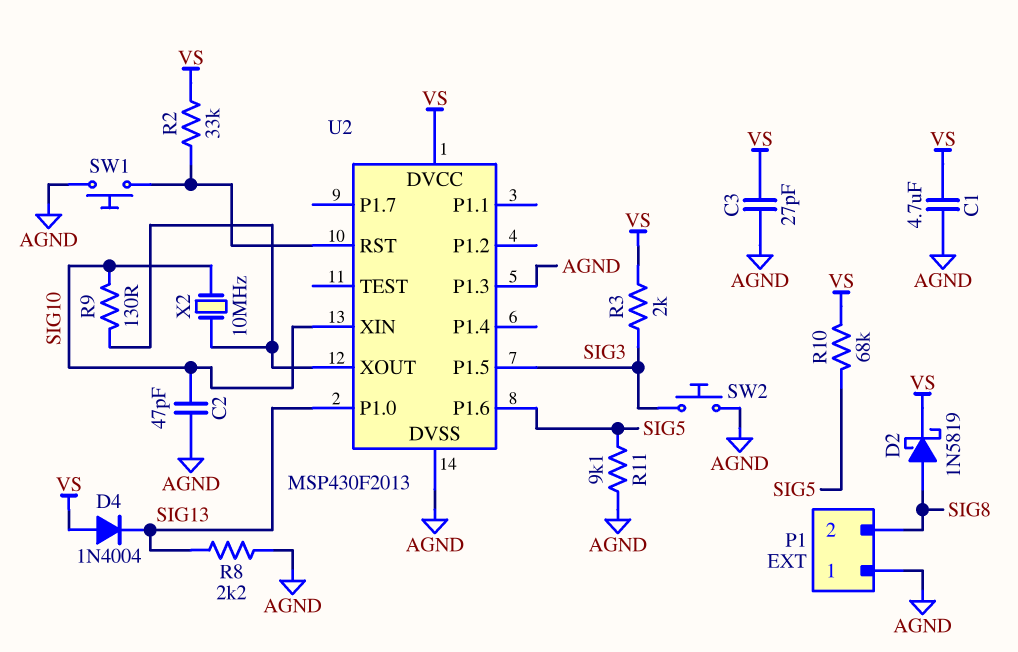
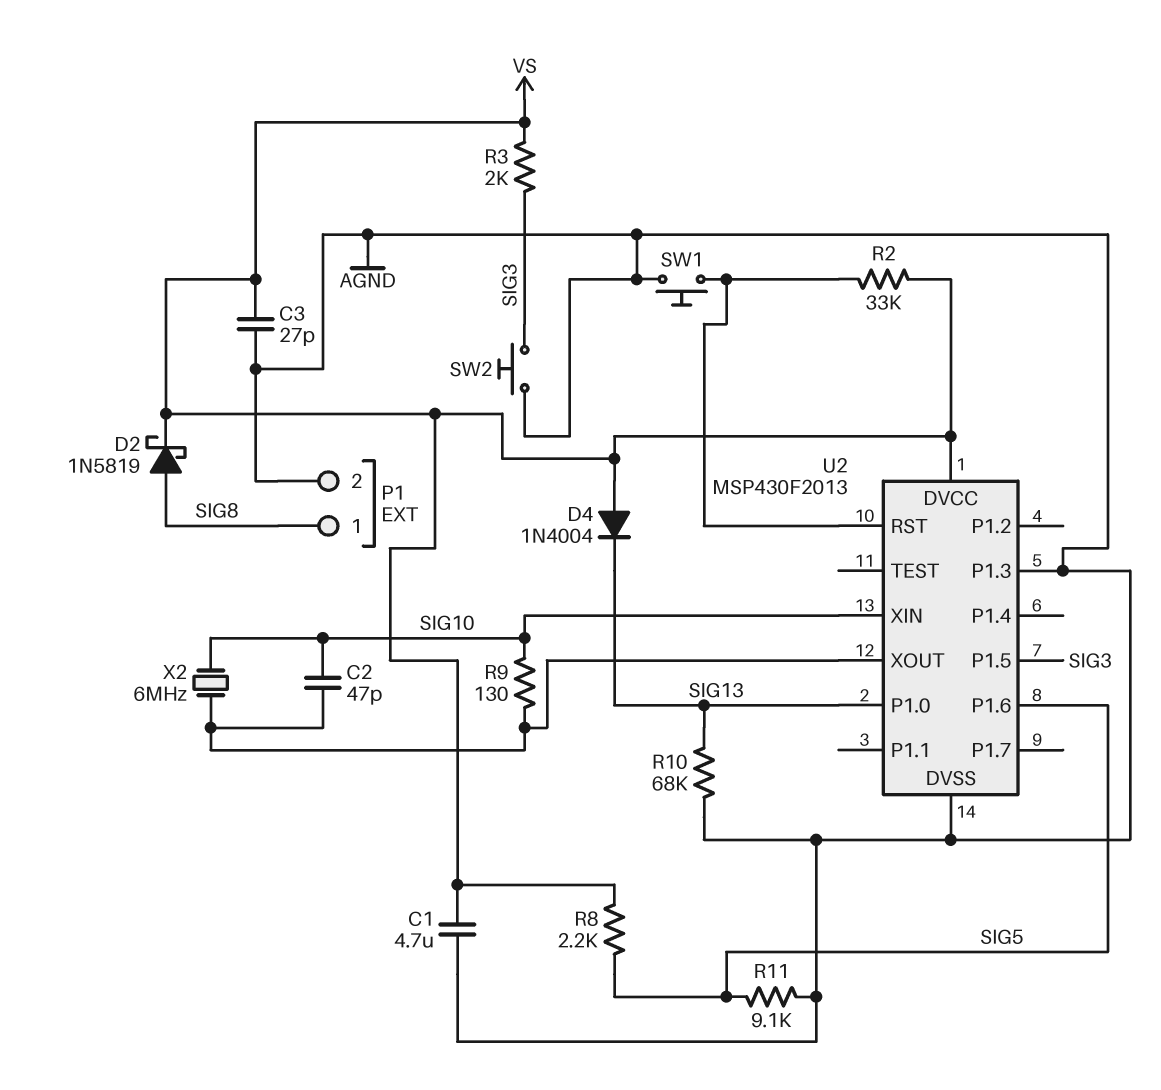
C2: 47pF (AGND, SIG10) -> 47pF (SIG10, U2/XOUT)
P1 pin 1: AGND -> SIG8
P1 pin 2: SIG8 -> AGND
R8: 2.2k (AGND, SIG13) -> 2.2k (SIG5, VS)
R10: 68k (SIG5, VS) -> 68k (AGND, SIG13)
X2: 10MHz (SIG10, U2/XOUT) -> 6MHz (SIG10, U2/XOUT)

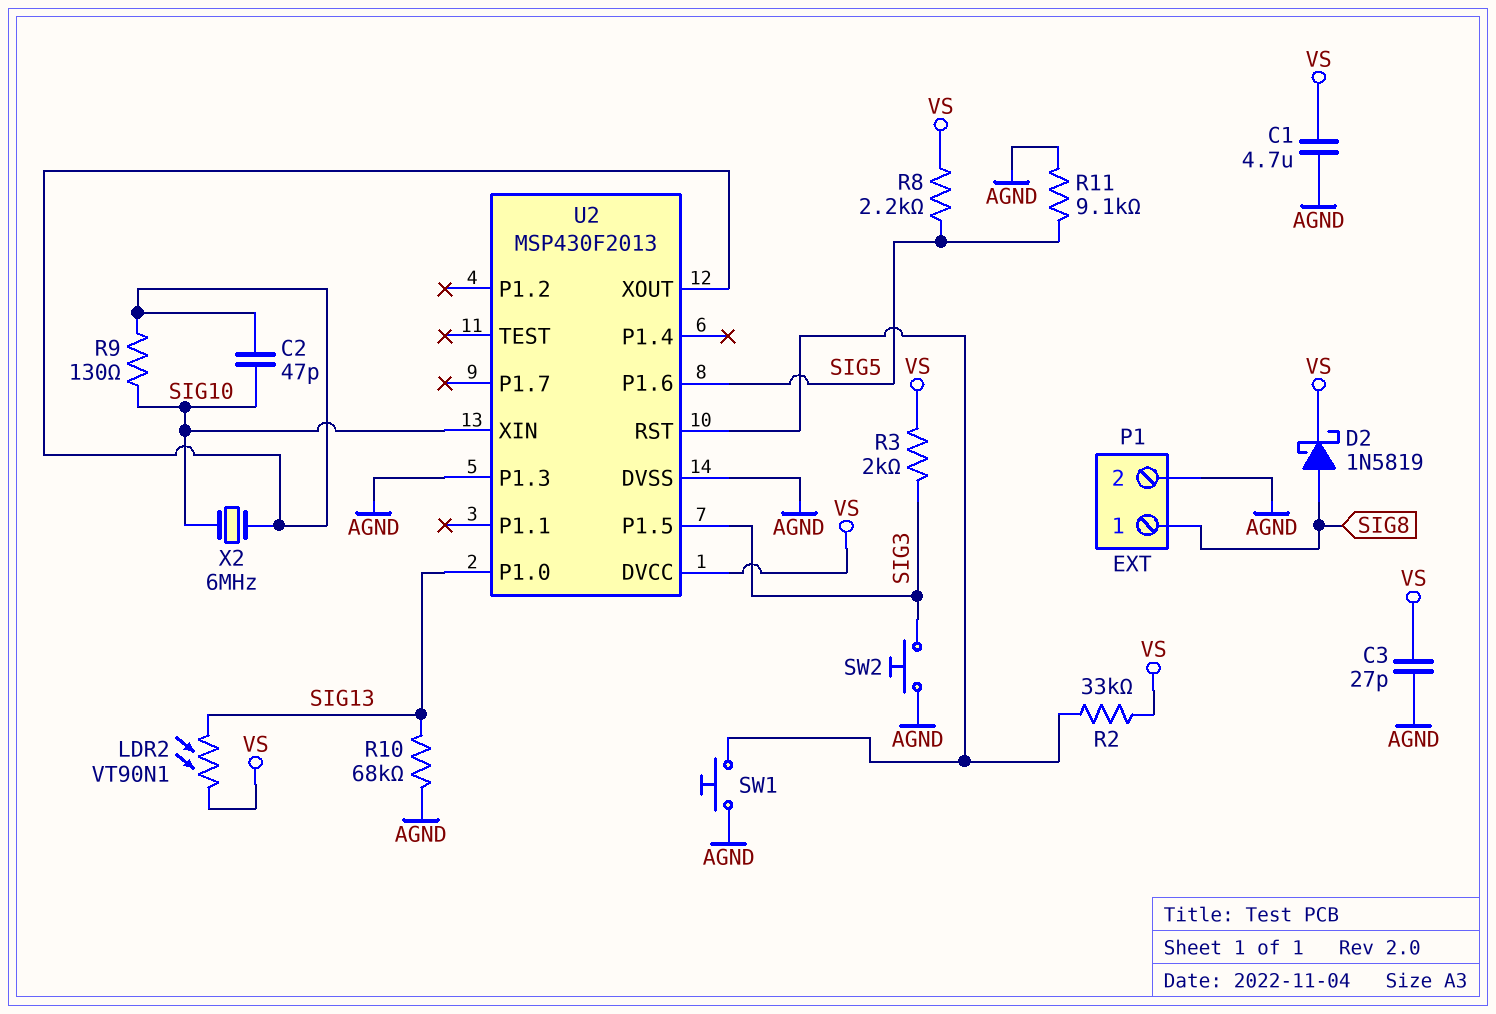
D4: diode 1N4004 (A VS, K SIG13) -> none
LDR2: none -> VT90N1 (SIG13, VS)

